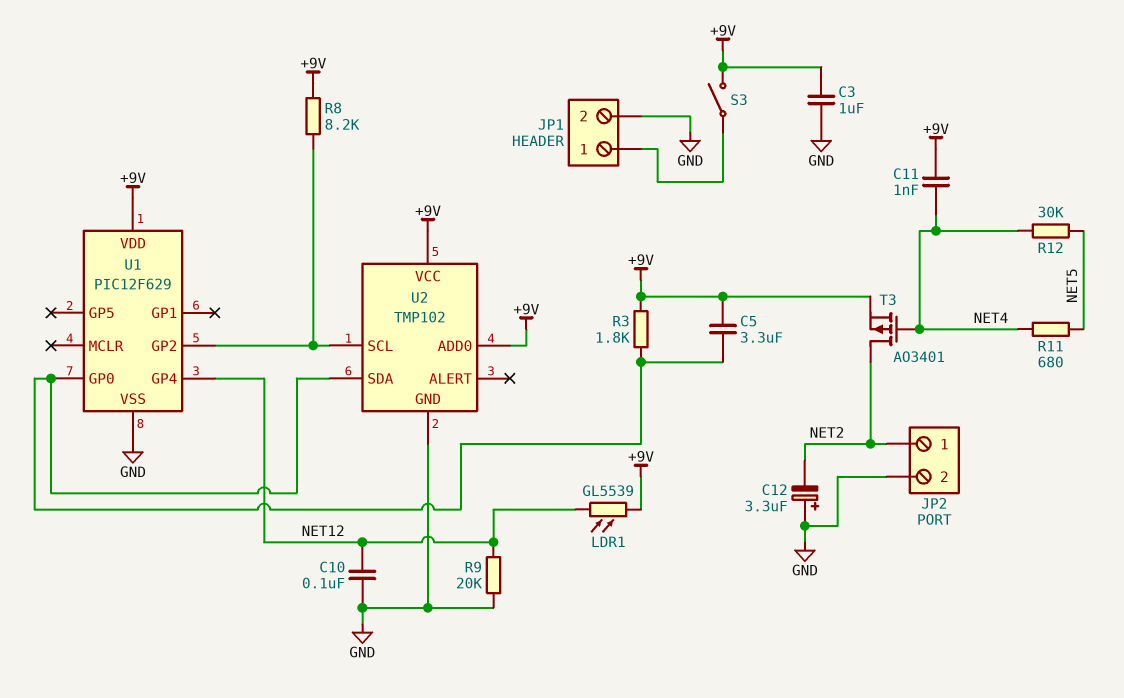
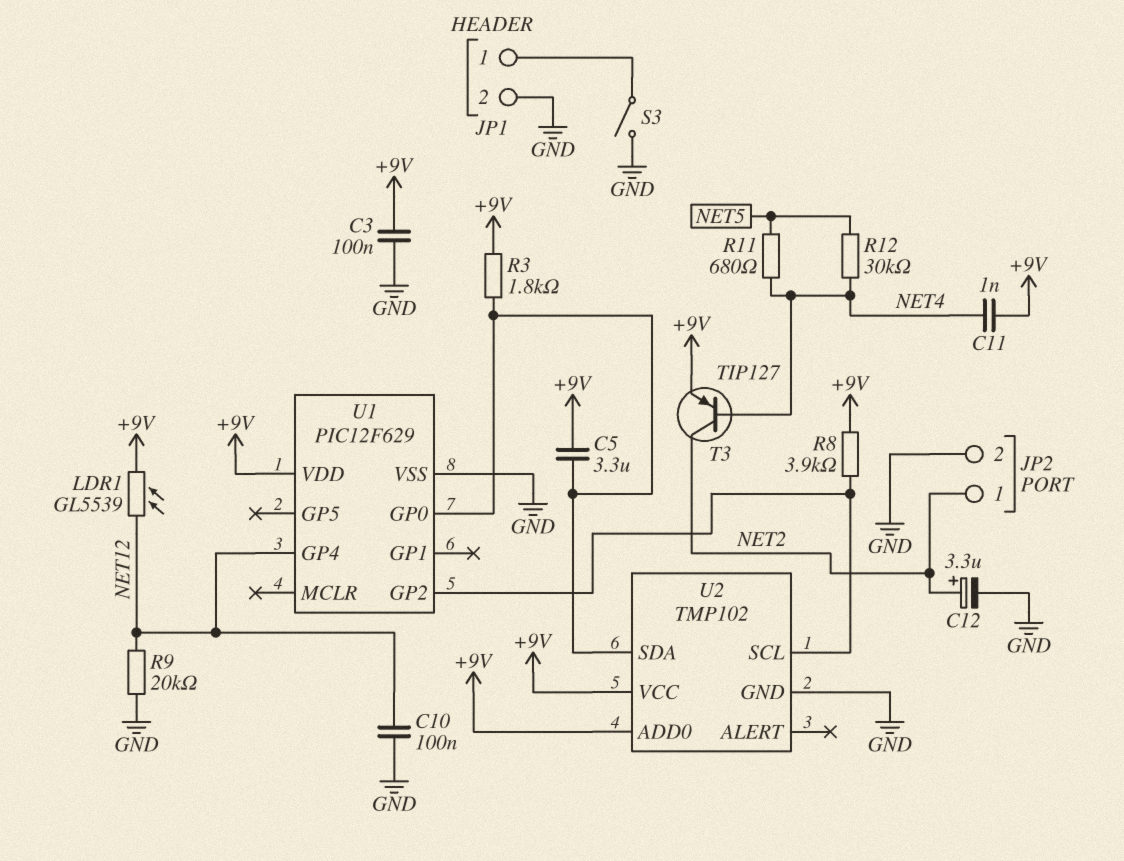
C3: 1uF (+9V, GND) -> 100nF (+9V, GND)
C12: 3.3uF (plus GND, minus NET2) -> 3.3uF (plus NET2, minus GND)
R8: 8.2k (+9V, U1/GP2) -> 3.9k (+9V, U1/GP2)
S3: switch (+9V, JP1/1) -> switch (GND, JP1/1)
T3: PMOS AO3401 (G NET4, D NET2, S +9V) -> PNP TIP127 (B NET4, C NET2, E +9V)

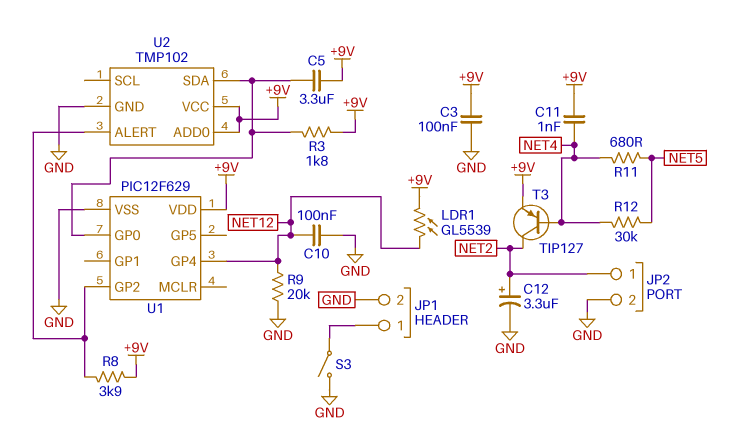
U2 pin ALERT: none -> U1/GP2
U2 pin SCL: U1/GP2 -> none

